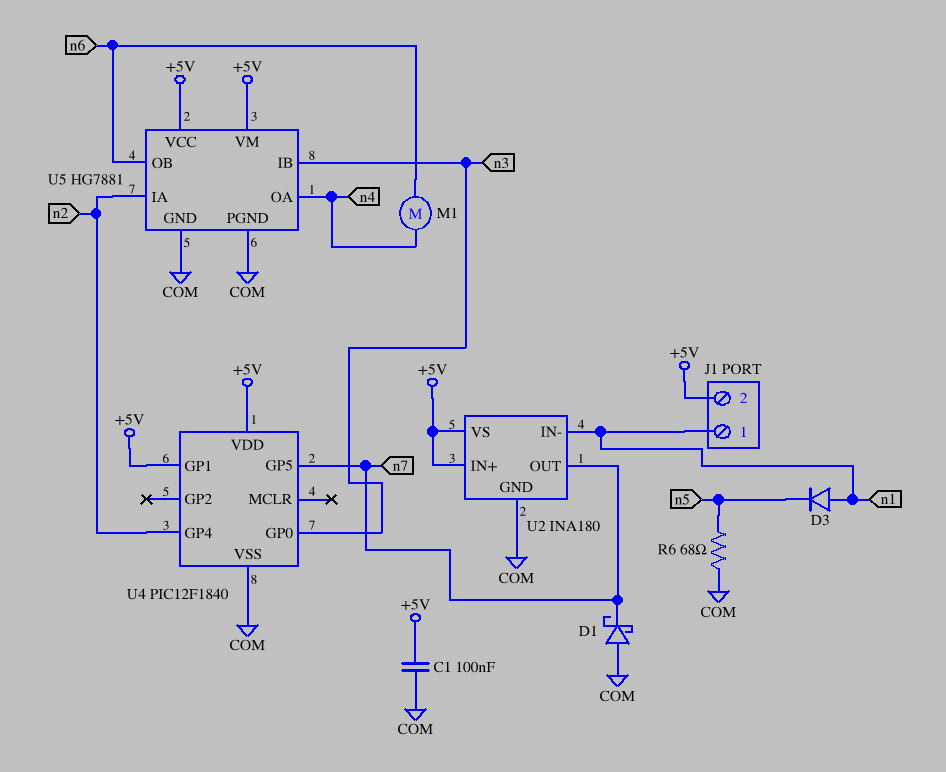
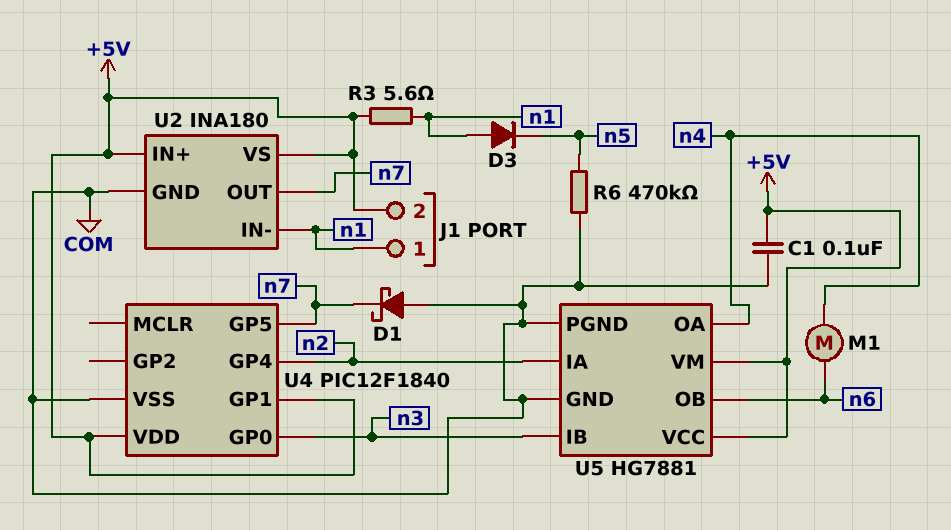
R3: none -> 5.6 (+5V, n1)
R6: 68 (COM, n5) -> 470k (COM, n5)

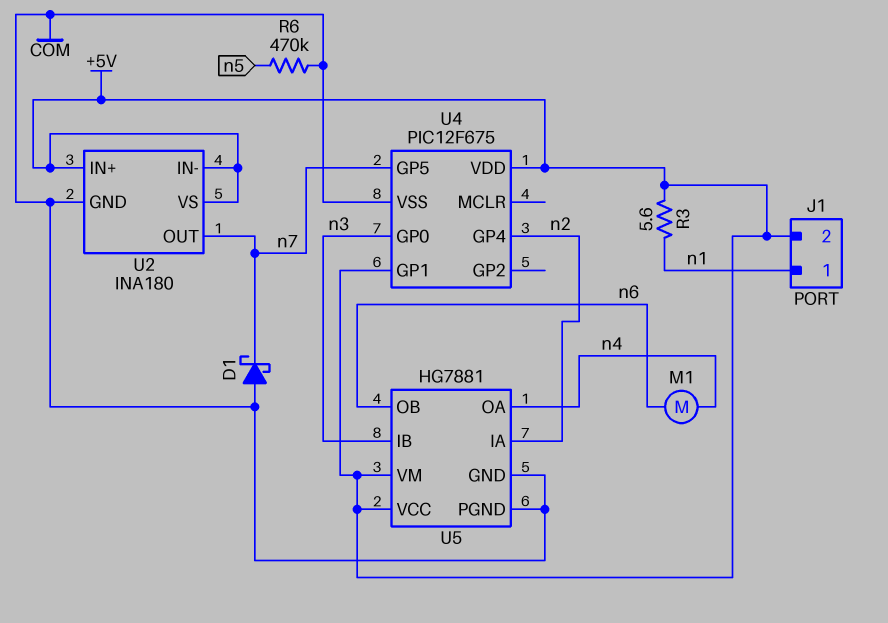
C1: 100nF (+5V, COM) -> none
D3: diode (A n1, K n5) -> none
U2 pin IN-: n1 -> +5V
U4: PIC12F1840 -> PIC12F675

